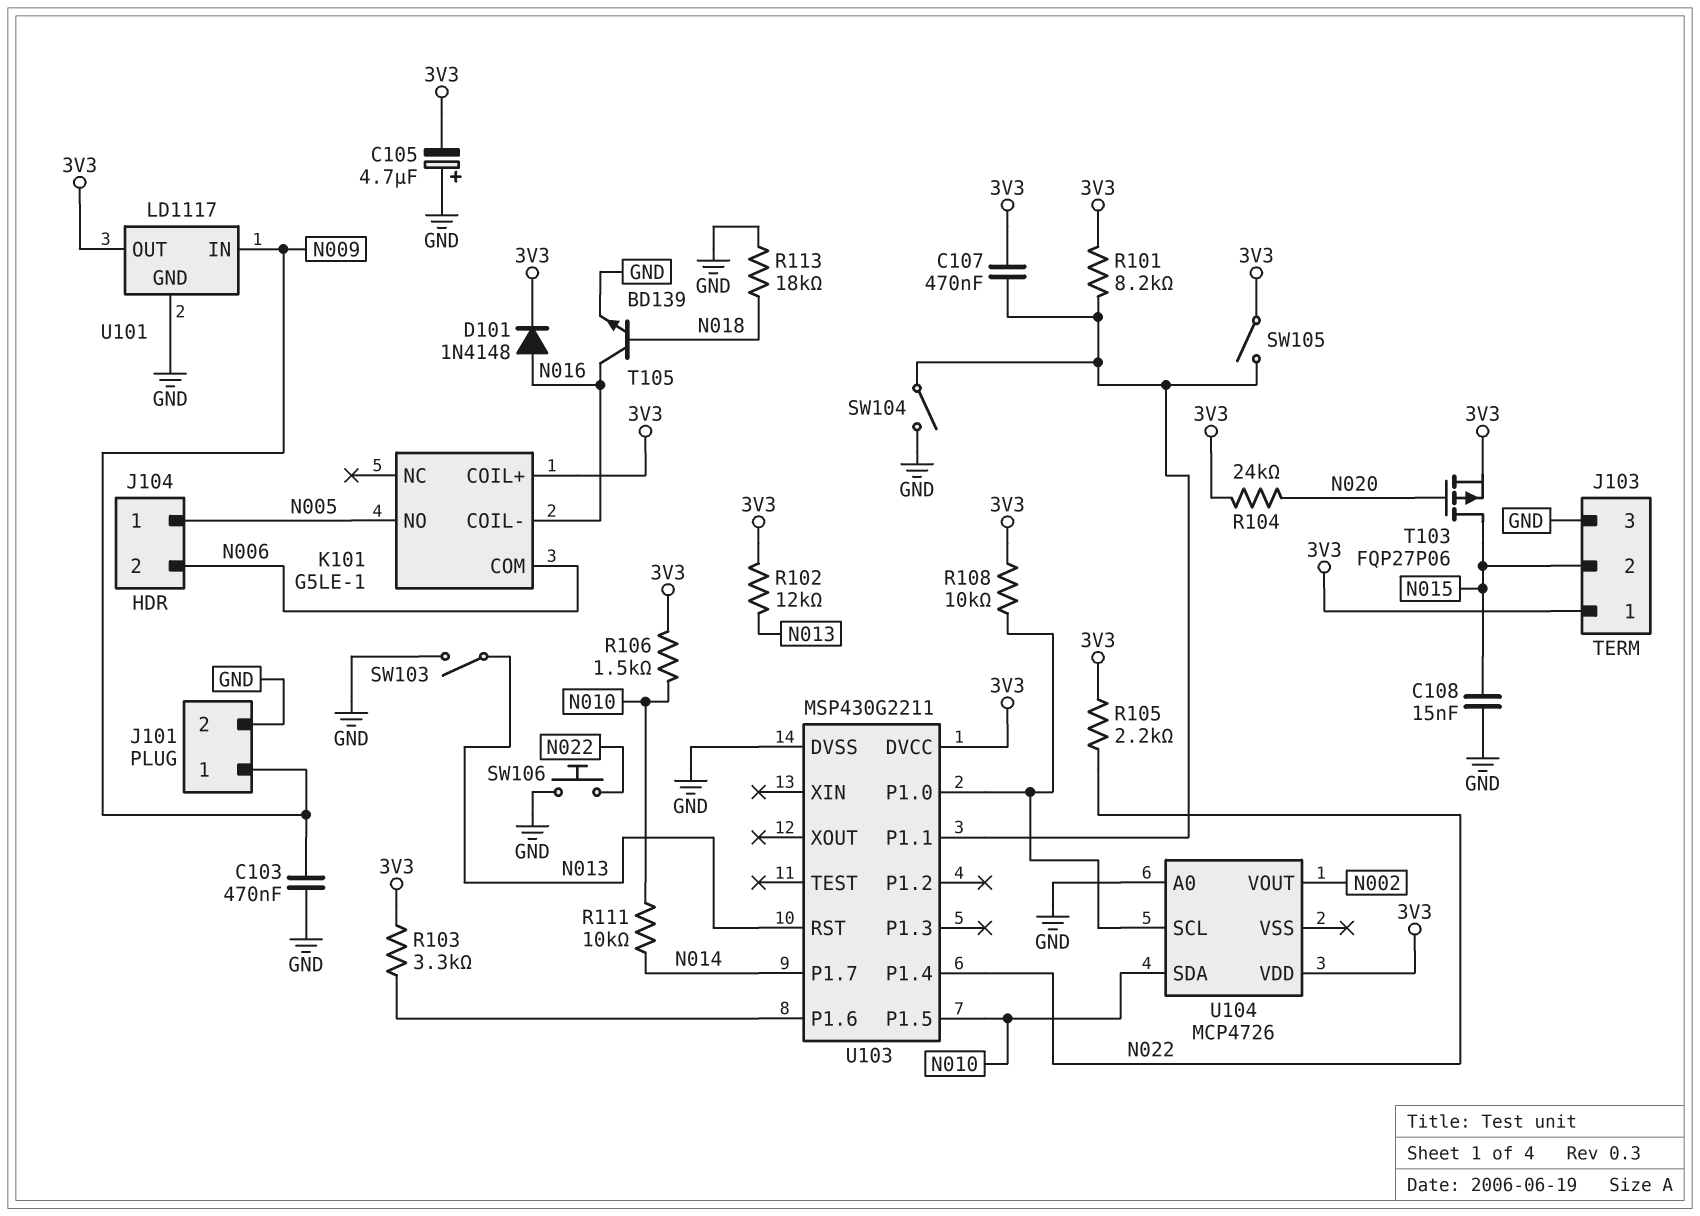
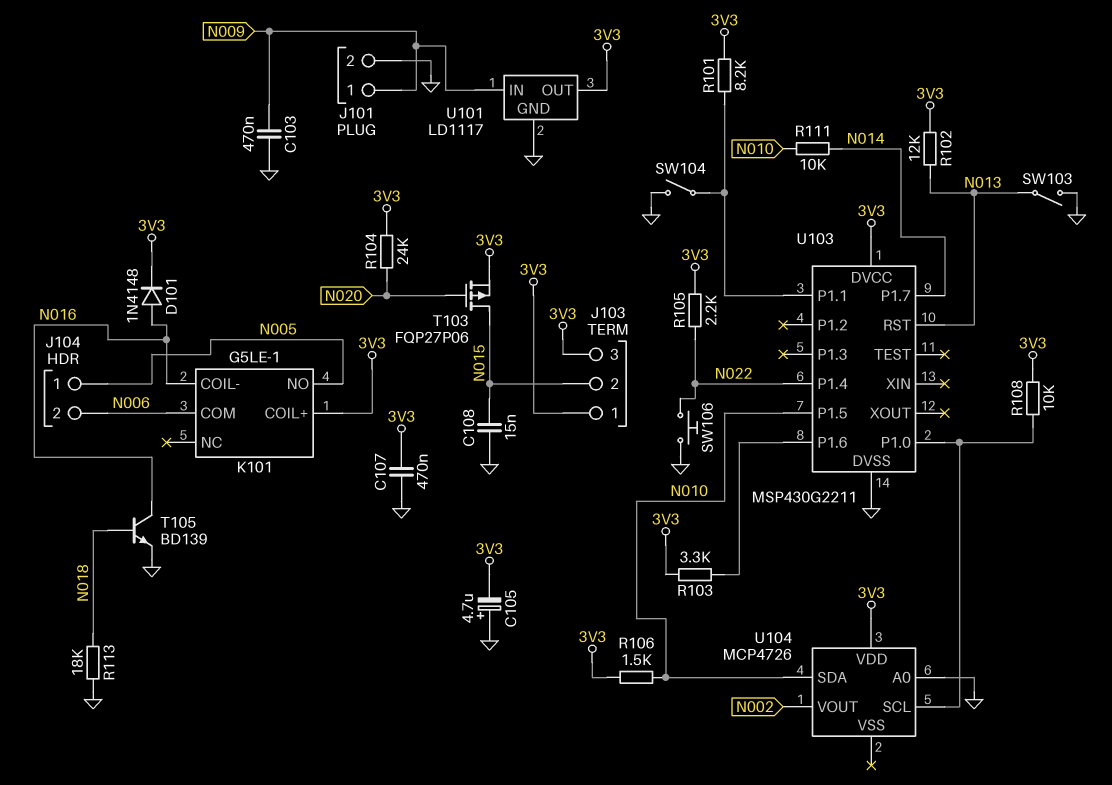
C107: 470nF (3V3, U103/P1.1) -> 470nF (3V3, GND)
J103 pin 3: GND -> 3V3
SW105: switch (3V3, U103/P1.1) -> none

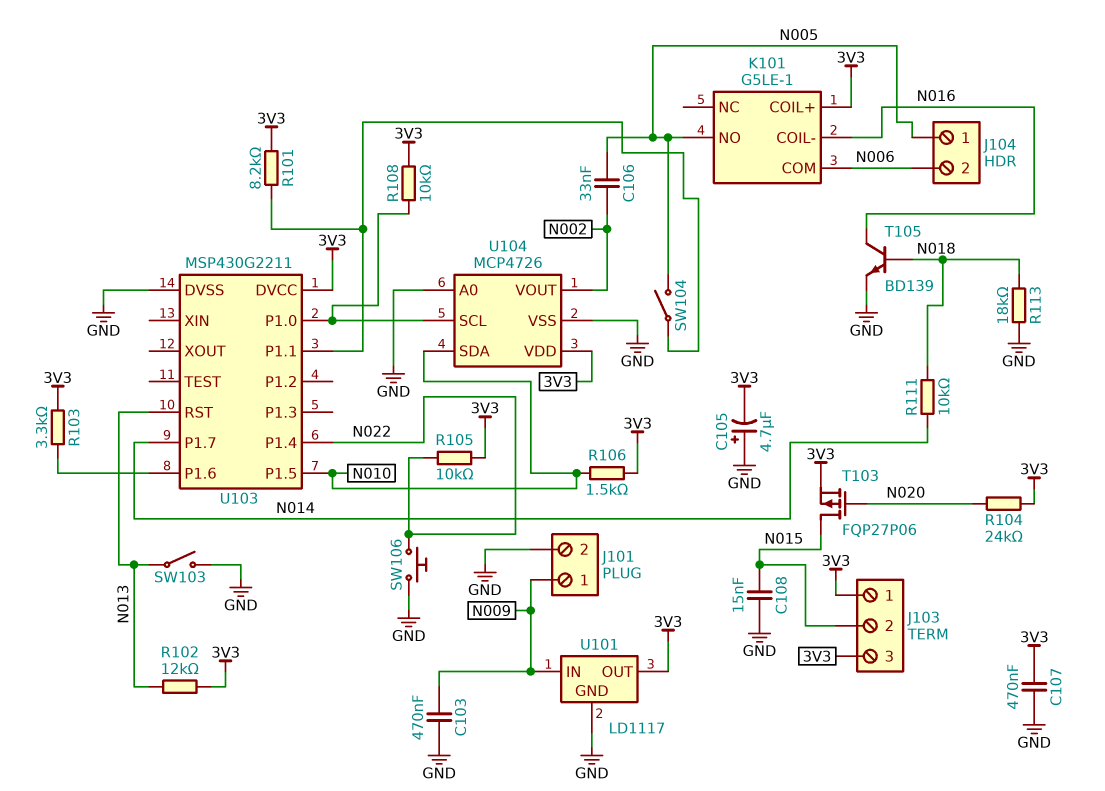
C106: none -> 33nF (N002, N005)
D101: diode 1N4148 (A N016, K 3V3) -> none
R105: 2.2k (3V3, N022) -> 10k (3V3, N022)
R111: 10k (N010, N014) -> 10k (N014, N018)
SW104: switch (GND, U103/P1.1) -> switch (N005, U103/P1.1)
U104 pin VSS: none -> GND

